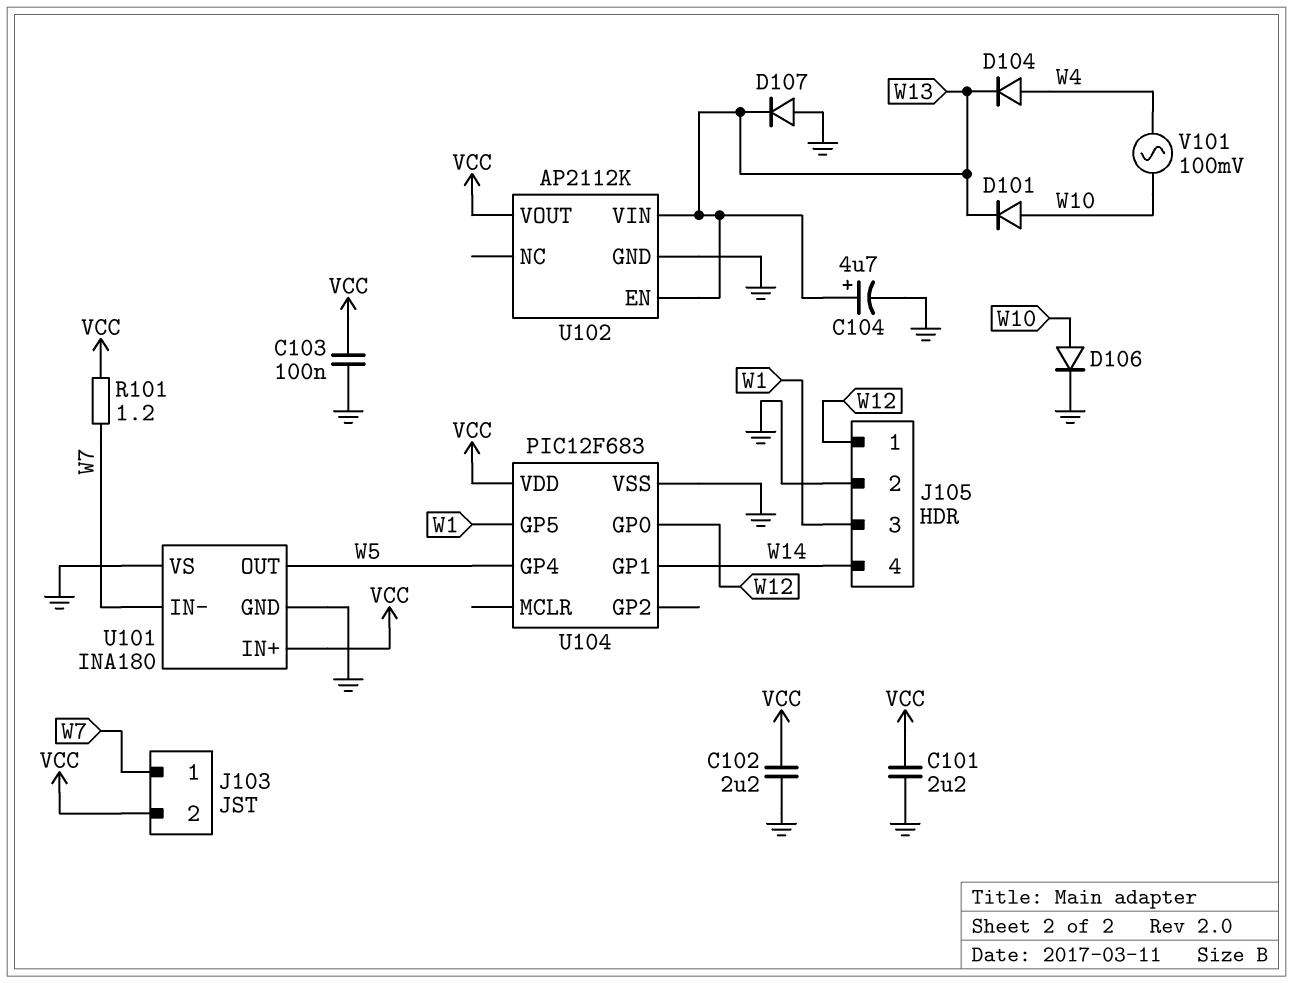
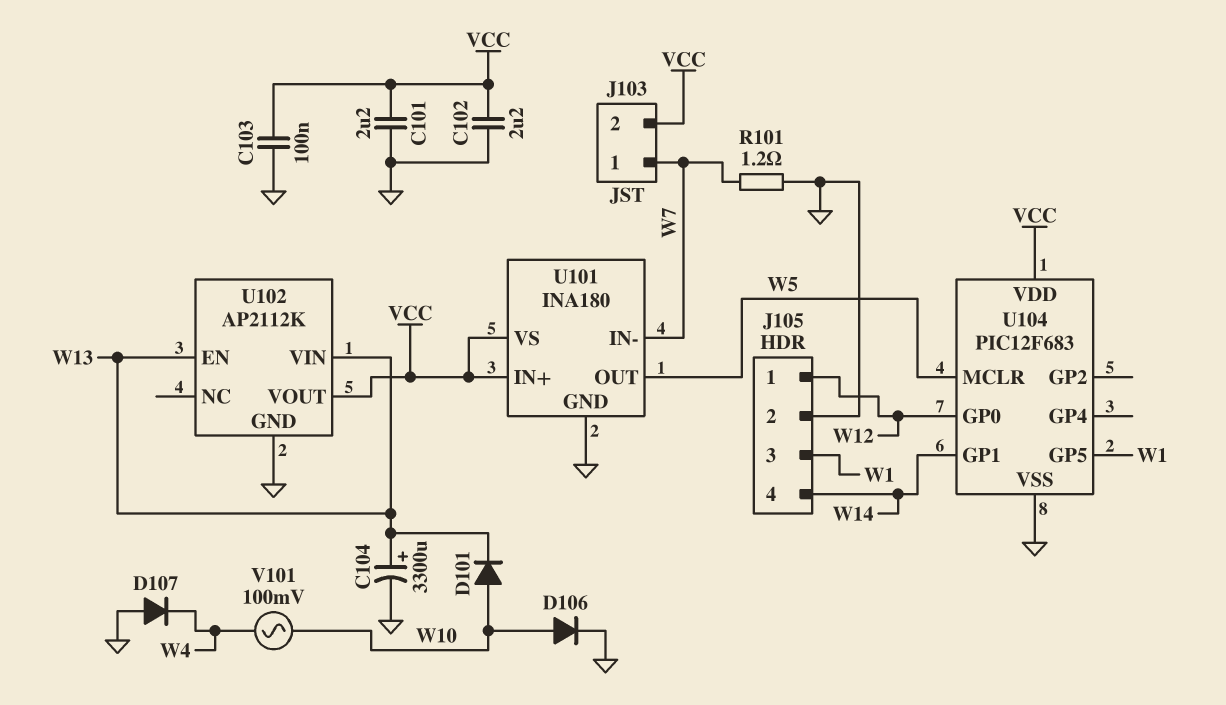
C104: 4.7uF (plus W13, minus GND) -> 3300uF (plus W13, minus GND)
D104: diode (A W4, K W13) -> none
D107: diode (A GND, K W13) -> diode (A GND, K W4)
R101: 1.2 (VCC, W7) -> 1.2 (GND, W7)
U101 pin VS: GND -> VCC
U104 pin GP4: W5 -> none
U104 pin MCLR: none -> W5

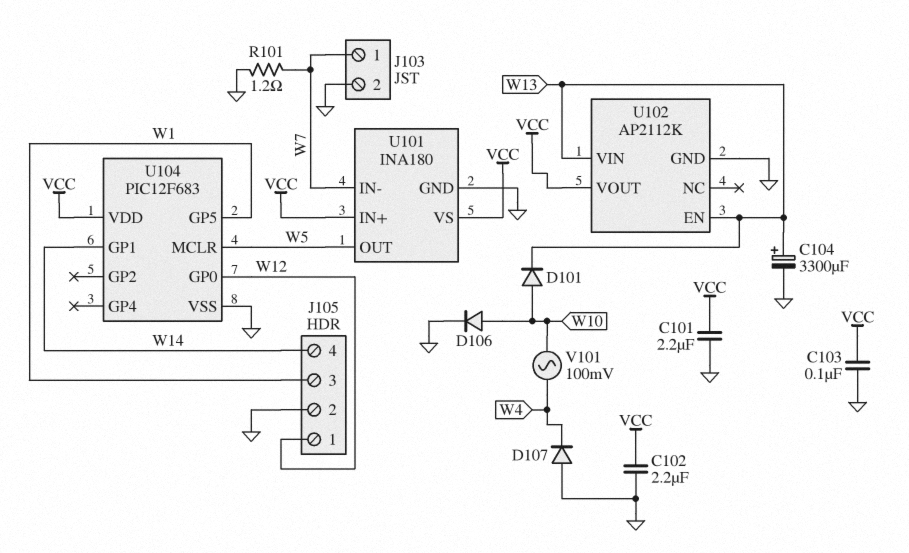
J103 pin 2: VCC -> GND

